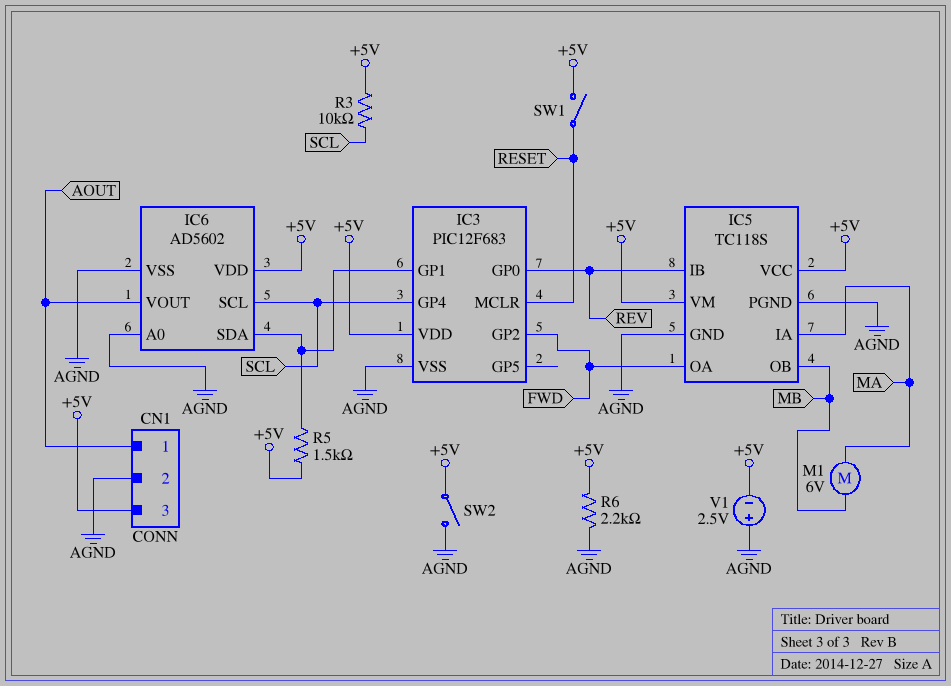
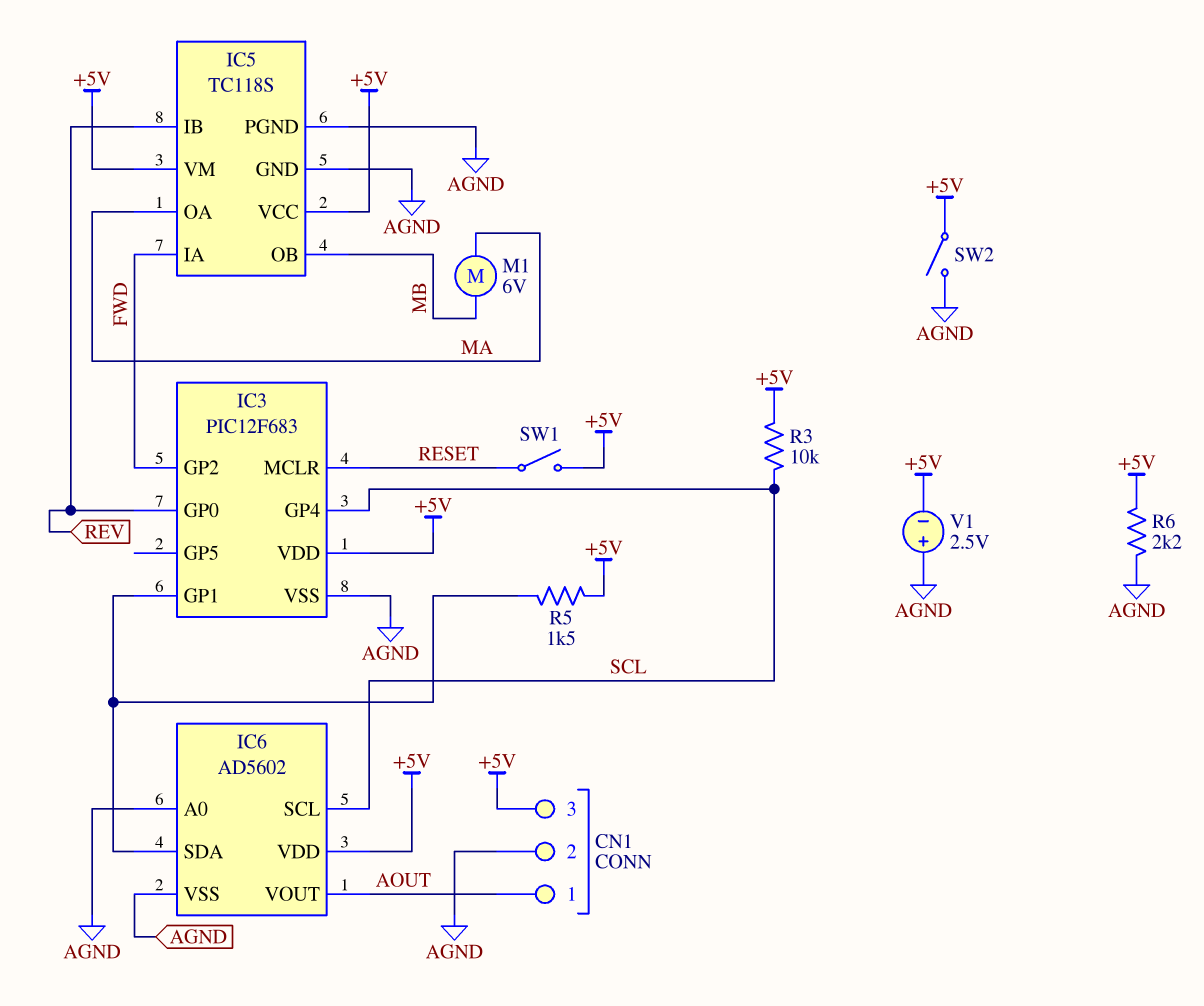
IC5 pin IA: MA -> FWD
IC5 pin OA: FWD -> MA

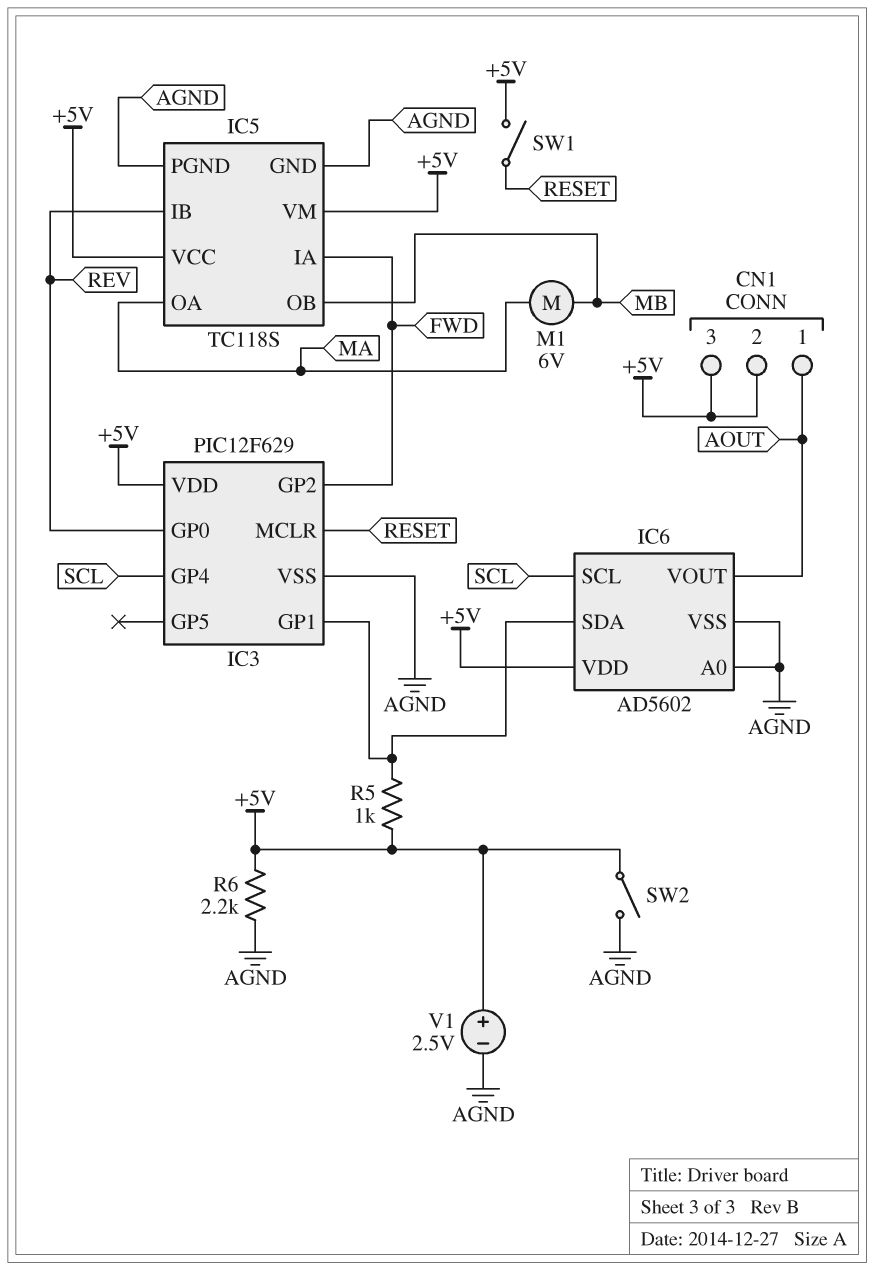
CN1 pin 2: AGND -> +5V
IC3: PIC12F683 -> PIC12F629
R3: 10k (+5V, SCL) -> none
R5: 1.5k (+5V, IC3/GP1) -> 1k (+5V, IC3/GP1)
V1: 2.5V (plus AGND, minus +5V) -> 2.5V (plus +5V, minus AGND)

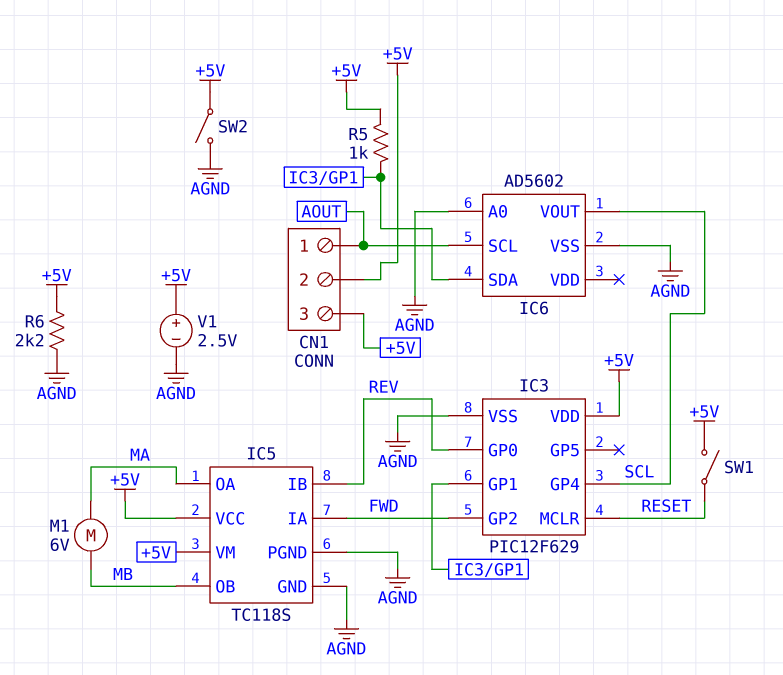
IC6 pin SCL: SCL -> AOUT
IC6 pin VDD: +5V -> none
IC6 pin VOUT: AOUT -> SCL

